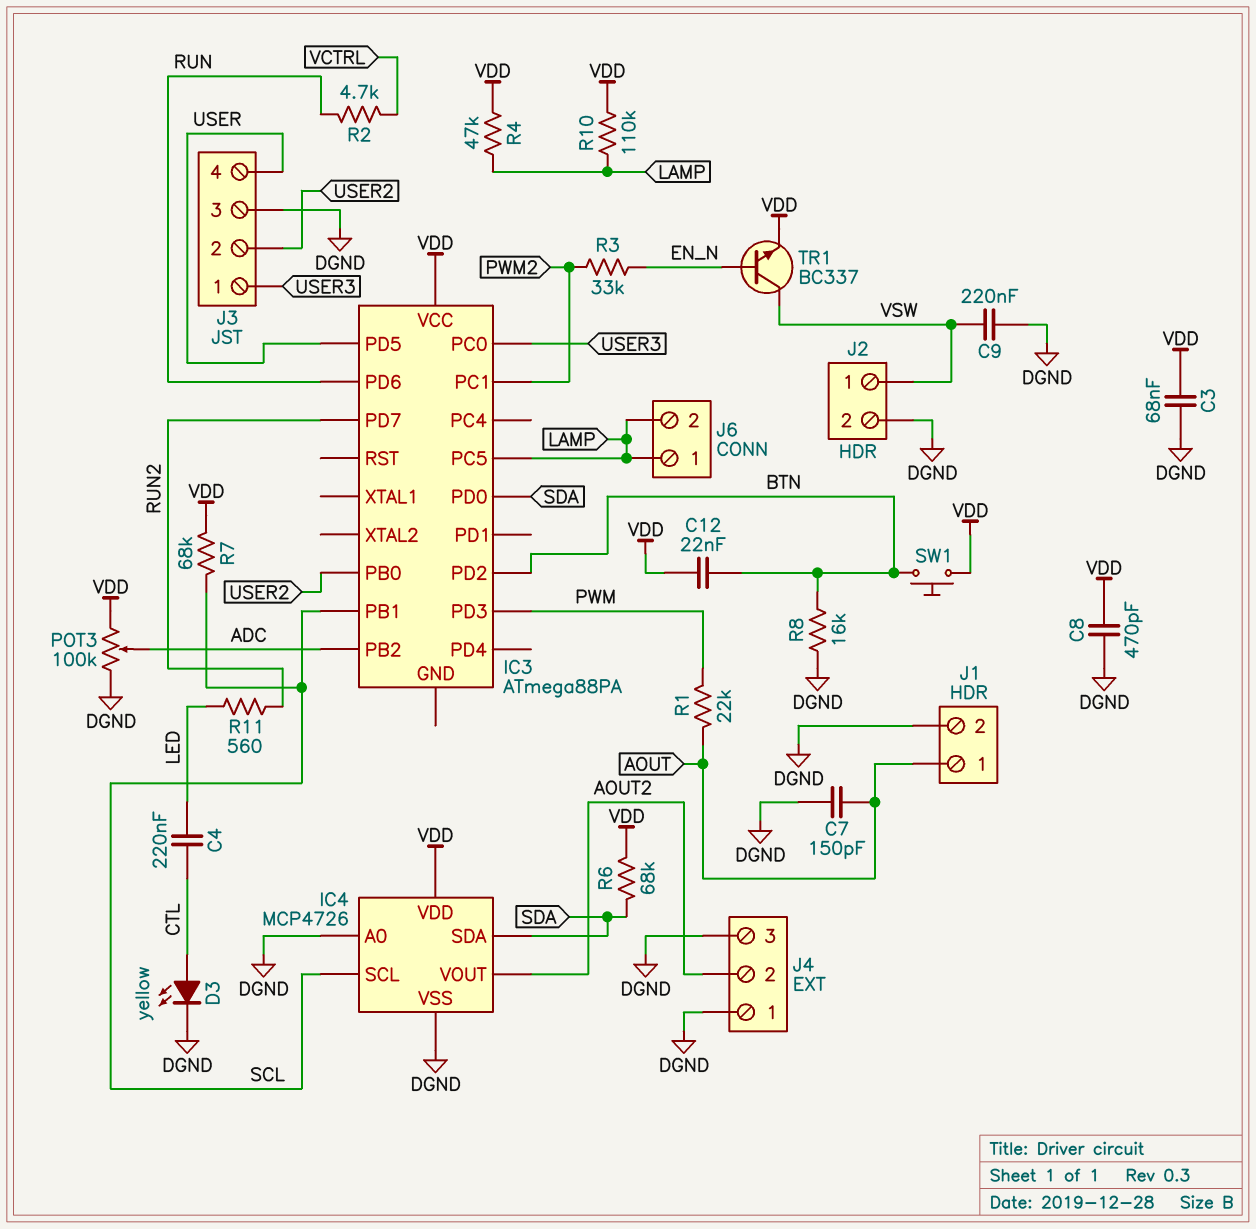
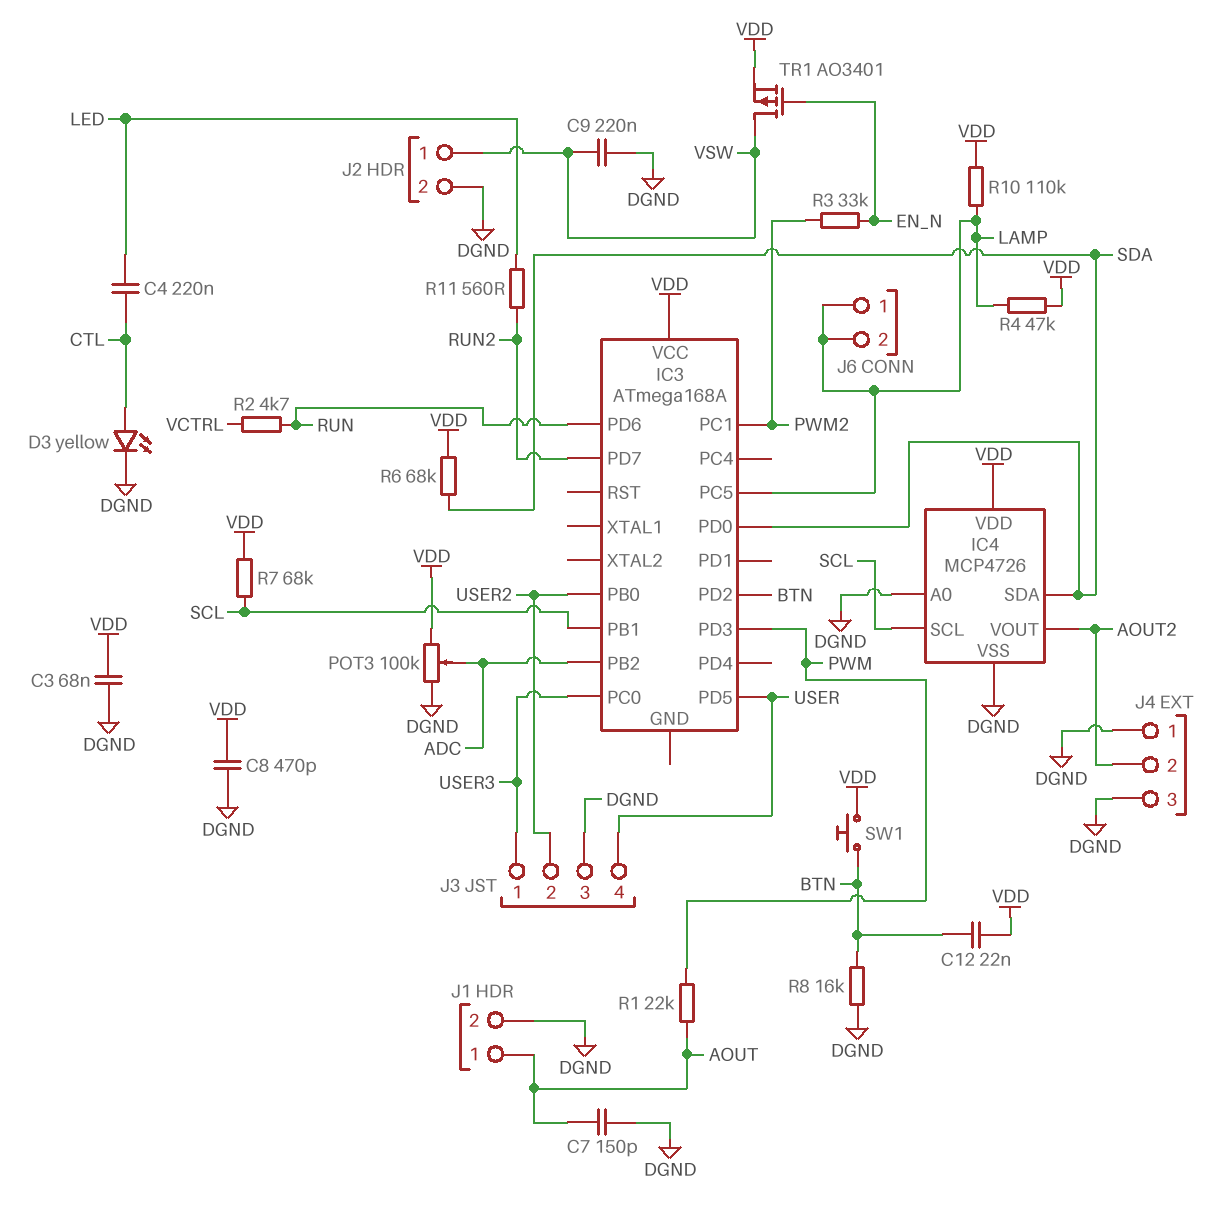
IC3: ATmega88PA -> ATmega168A
TR1: NPN BC337 (B EN_N, C VSW, E VDD) -> PMOS AO3401 (G EN_N, D VSW, S VDD)

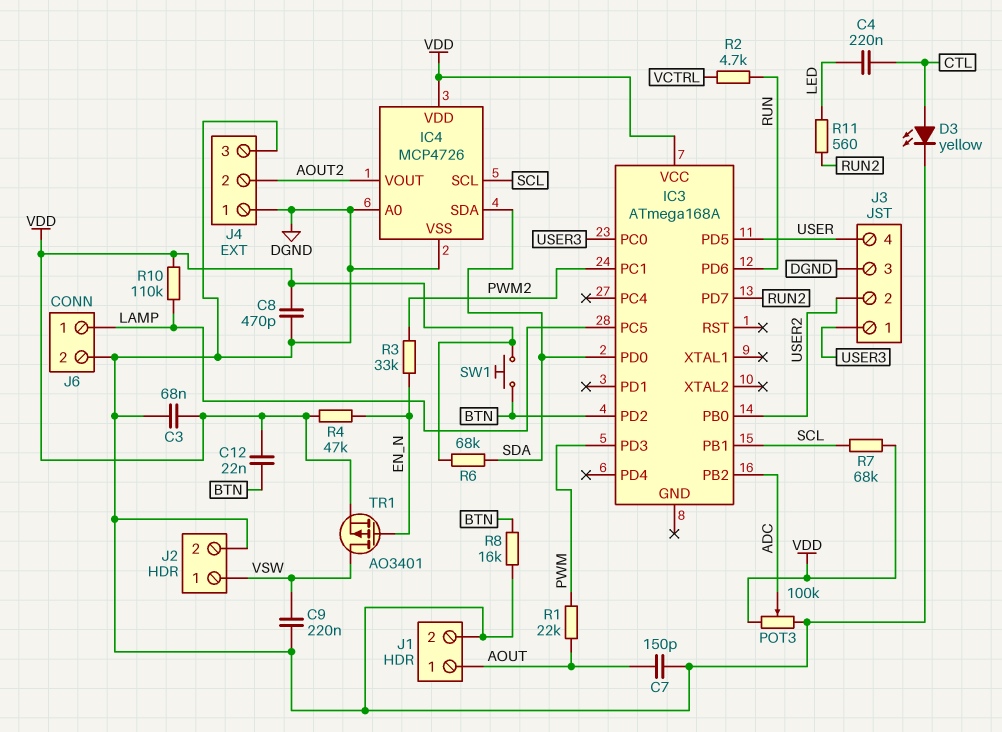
J6 pin 2: LAMP -> DGND
R4: 47k (LAMP, VDD) -> 47k (EN_N, VDD)

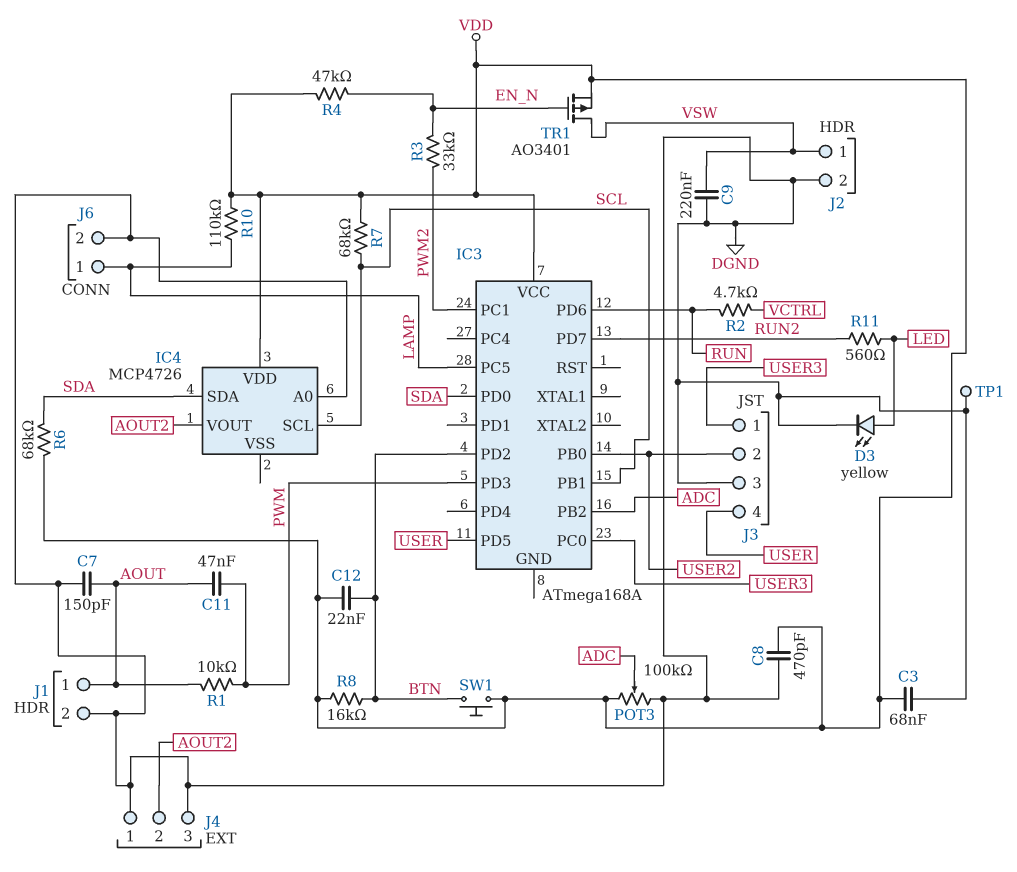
C4: 220nF (CTL, LED) -> none
C11: none -> 47nF (AOUT, PWM)
D3: LED yellow (A CTL, K DGND) -> LED yellow (A LED, K DGND)
IC4 pin VSS: DGND -> none
R1: 22k (AOUT, PWM) -> 10k (AOUT, PWM)
R8: 16k (BTN, DGND) -> 16k (BTN, VDD)
TP1: none -> test point (DGND)

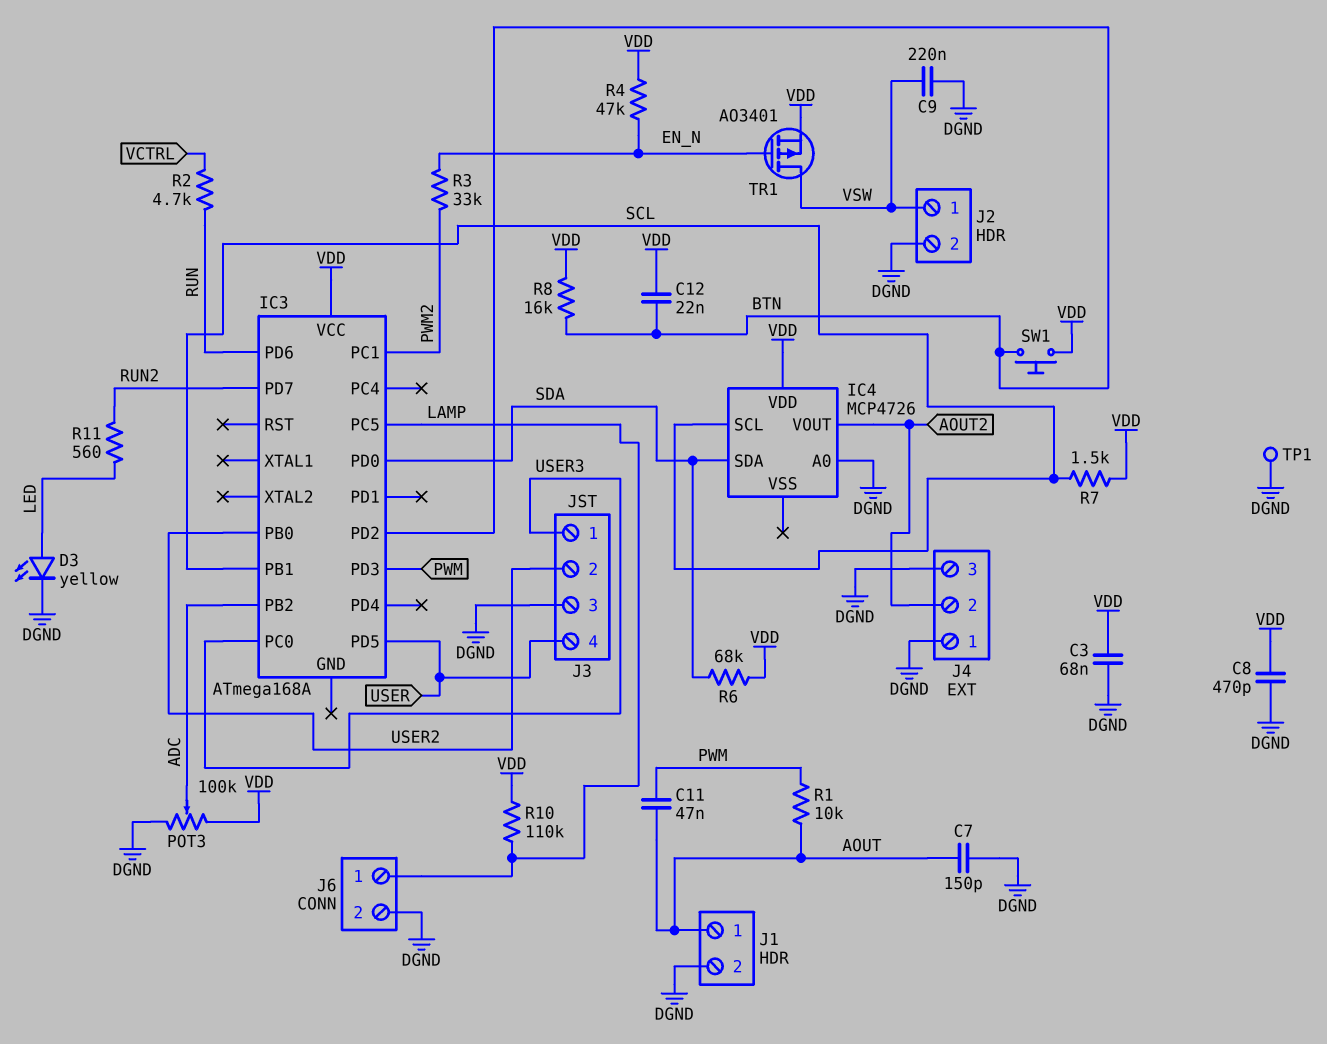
R7: 68k (SCL, VDD) -> 1.5k (SCL, VDD)

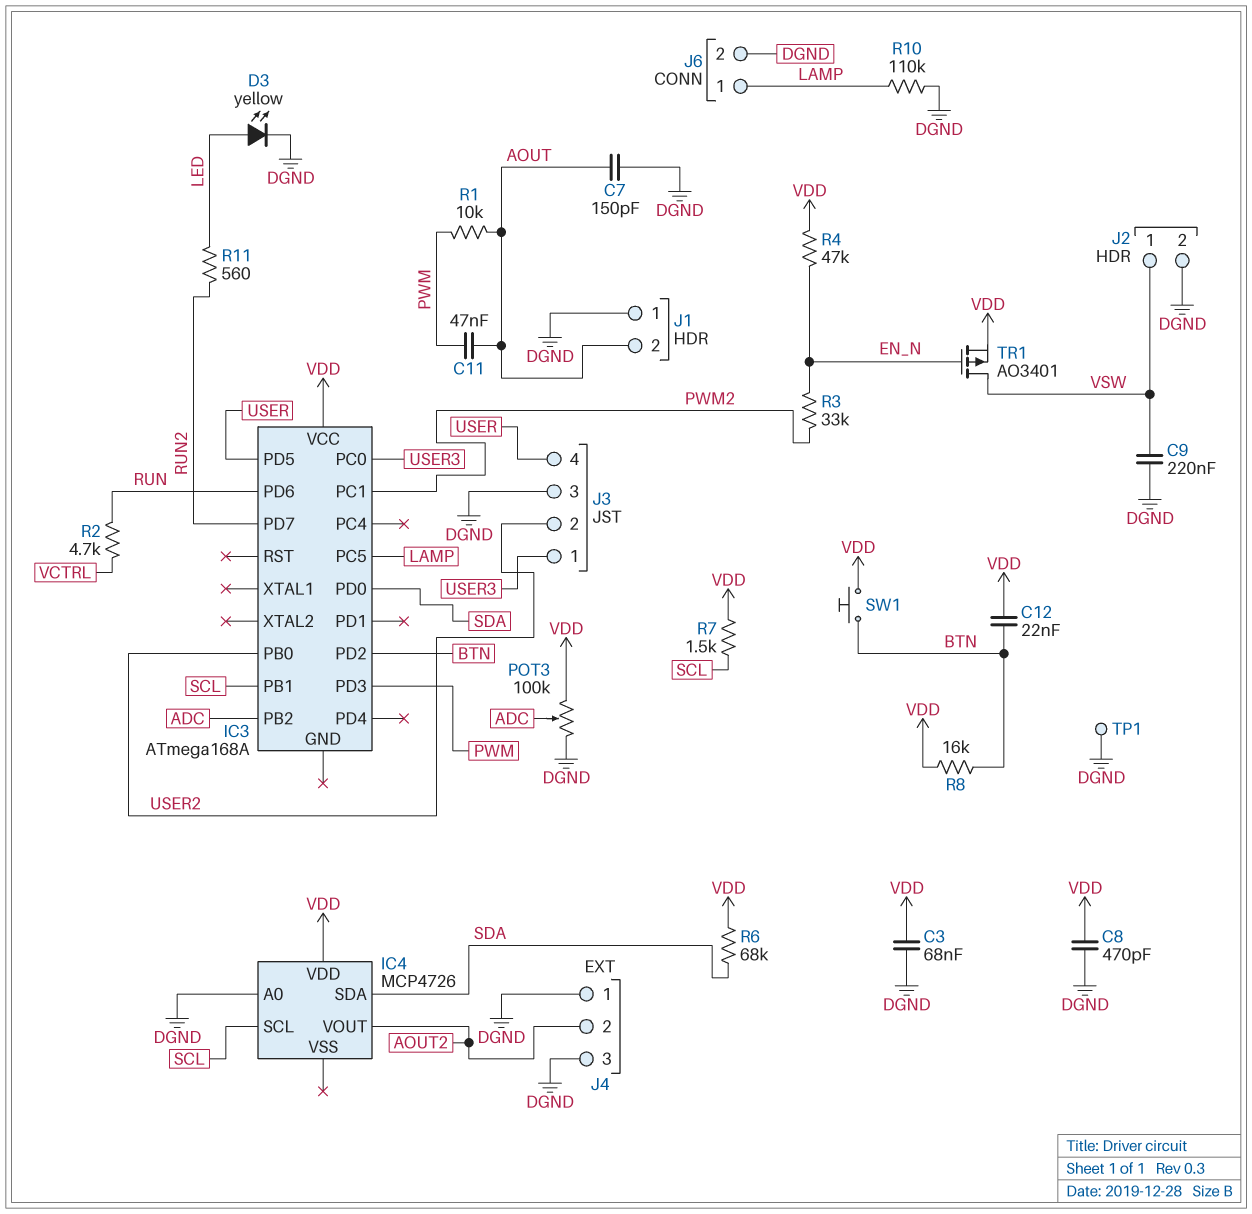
J1 pin 1: AOUT -> DGND
J1 pin 2: DGND -> AOUT
R10: 110k (LAMP, VDD) -> 110k (DGND, LAMP)

